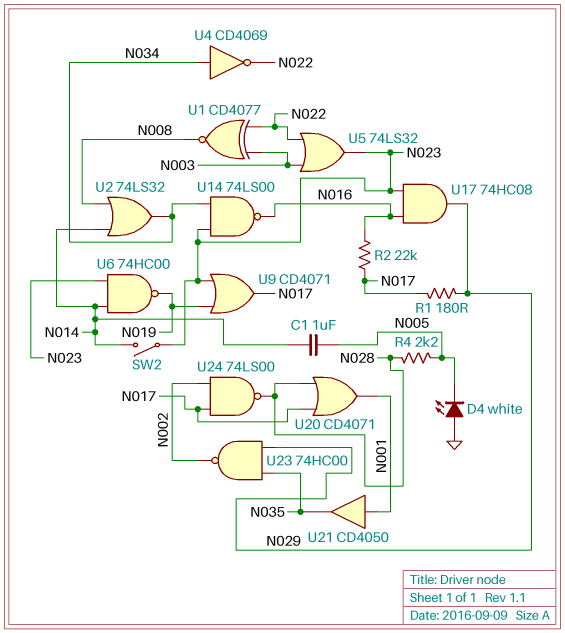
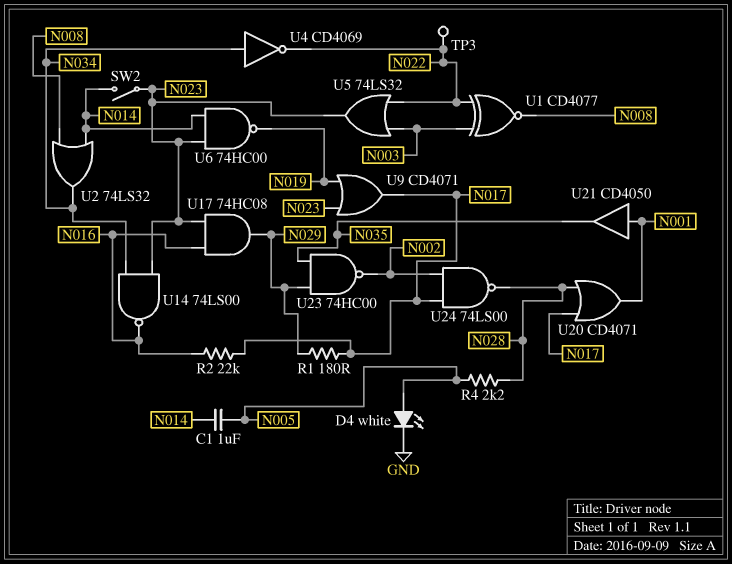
D4: LED white (A GND, K N005) -> LED white (A N005, K GND)
TP3: none -> test point (N022)

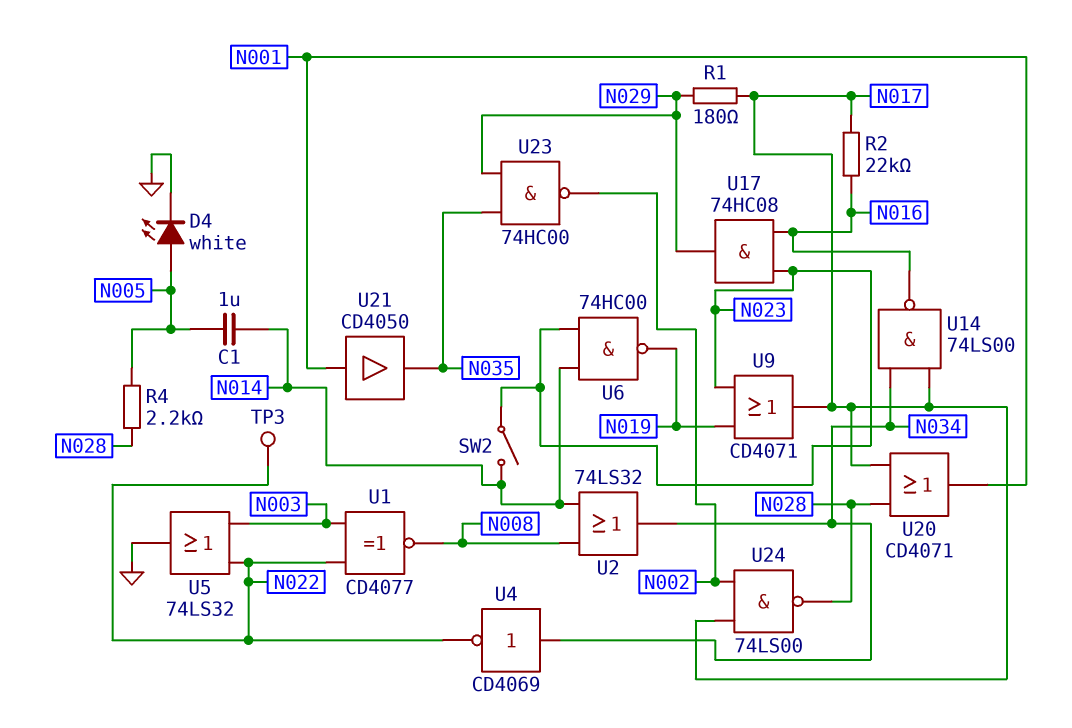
U5: OR 74LS32 (in N003, in N022, out N023) -> OR 74LS32 (in N003, in N022, out GND)
U14: NAND 74LS00 (in N023, in N034, out N016) -> NAND 74LS00 (in N017, in N034, out N016)

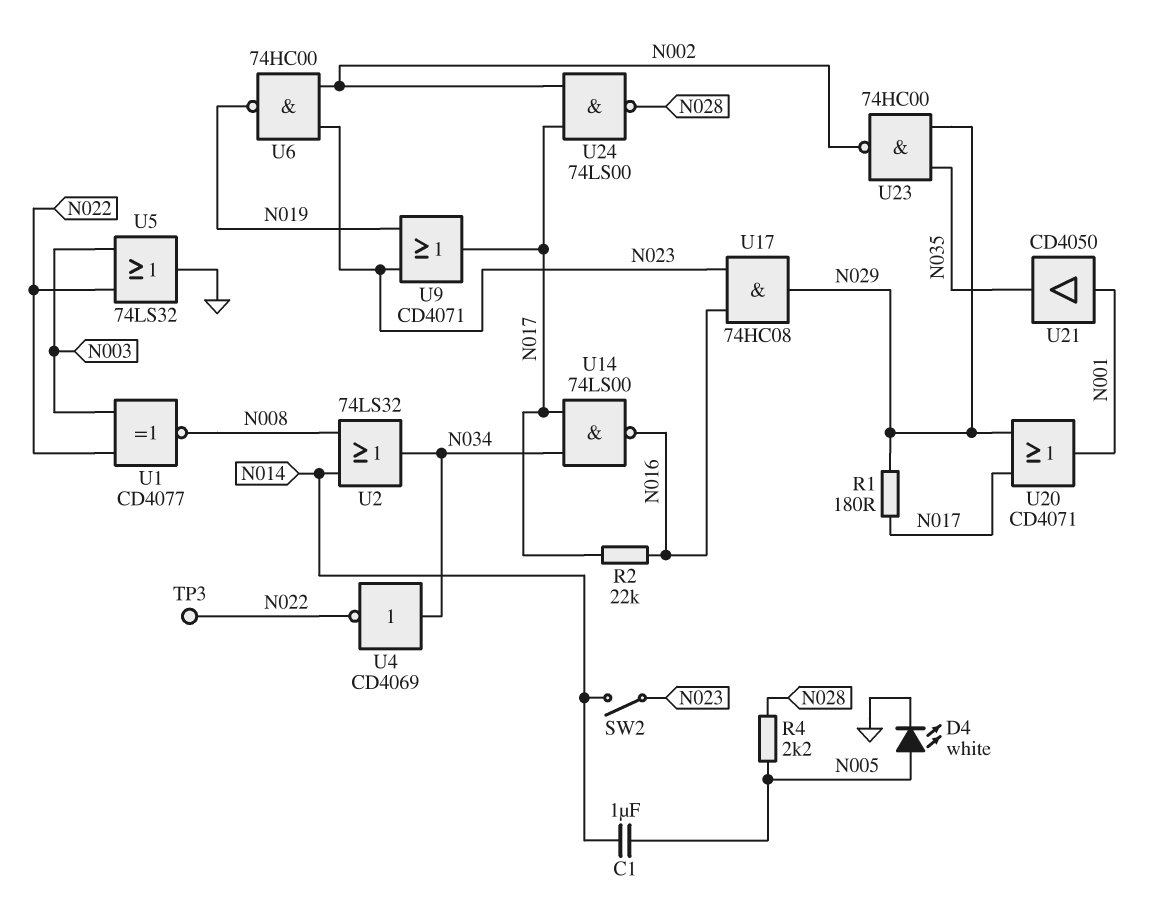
U6: NAND 74HC00 (in N014, in N023, out N019) -> NAND 74HC00 (in N002, in N023, out N019)
U20: OR CD4071 (in N017, in N028, out N001) -> OR CD4071 (in N017, in N029, out N001)

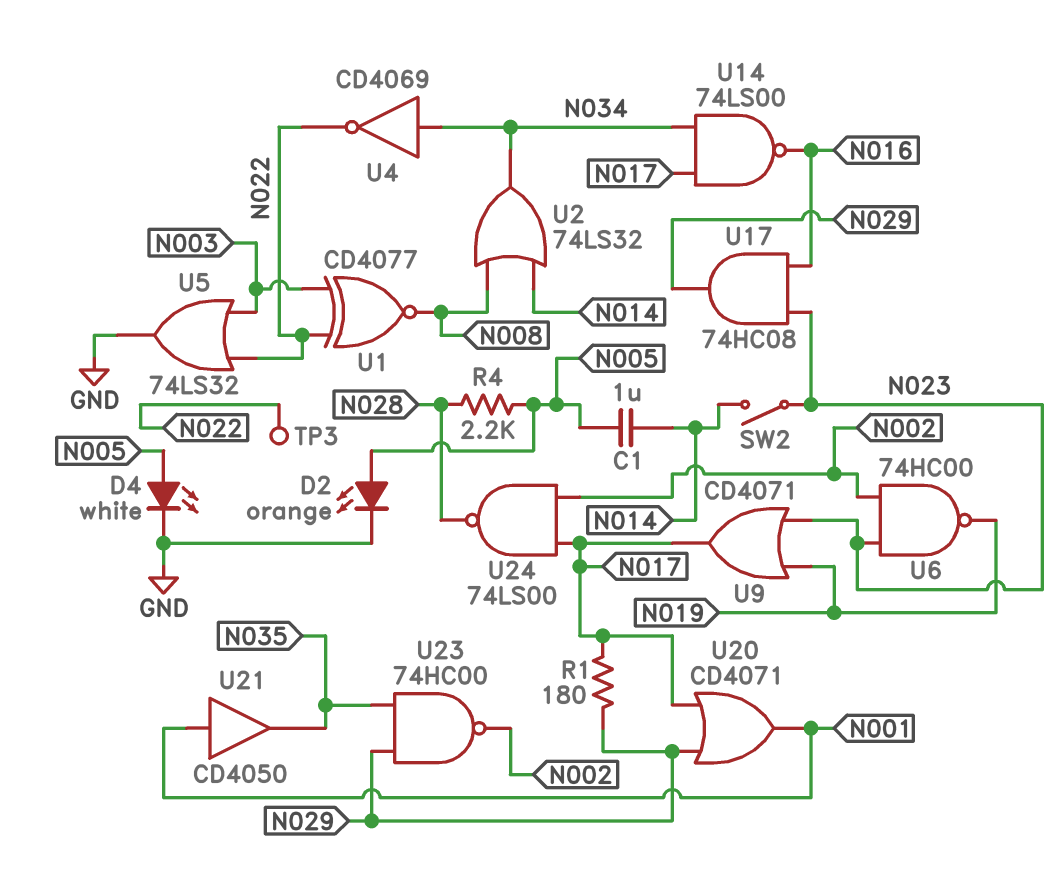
D2: none -> LED orange (A N005, K GND)
R2: 22k (N016, N017) -> none

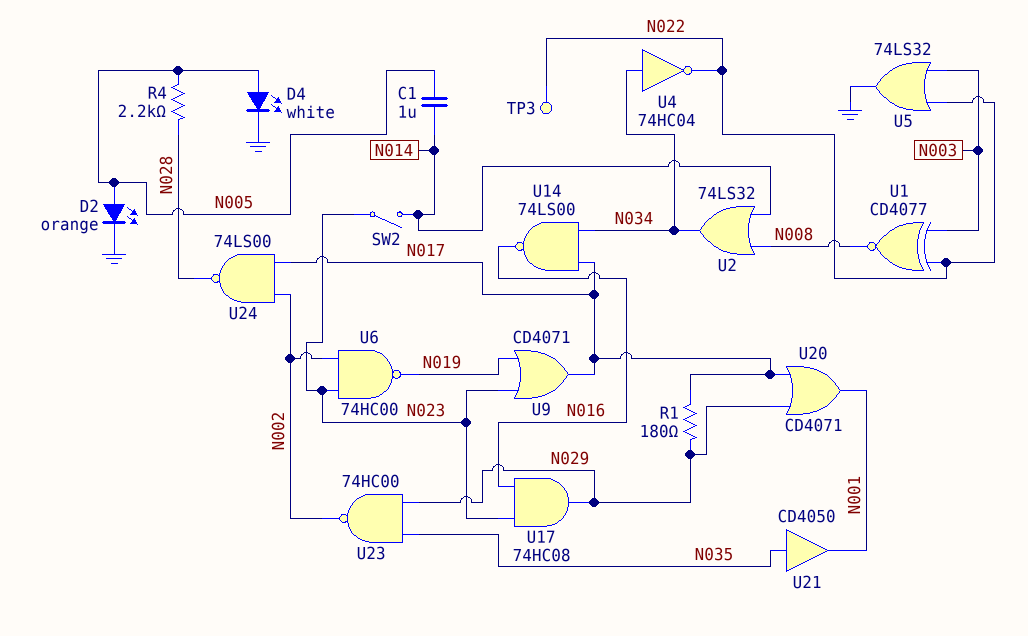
U4: NOT CD4069 (in N034, out N022) -> NOT 74HC04 (in N034, out N022)
U21: buffer CD4050 (in N001, out N035) -> buffer CD4050 (in N035, out N001)

